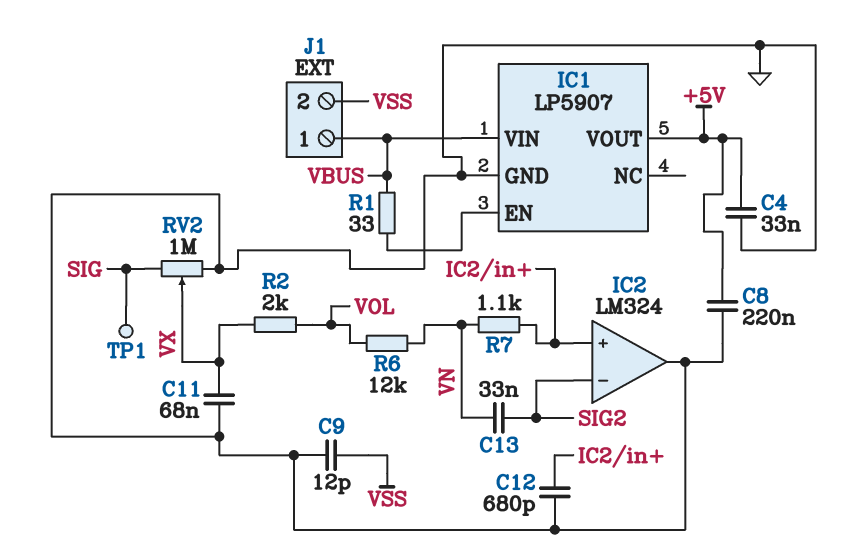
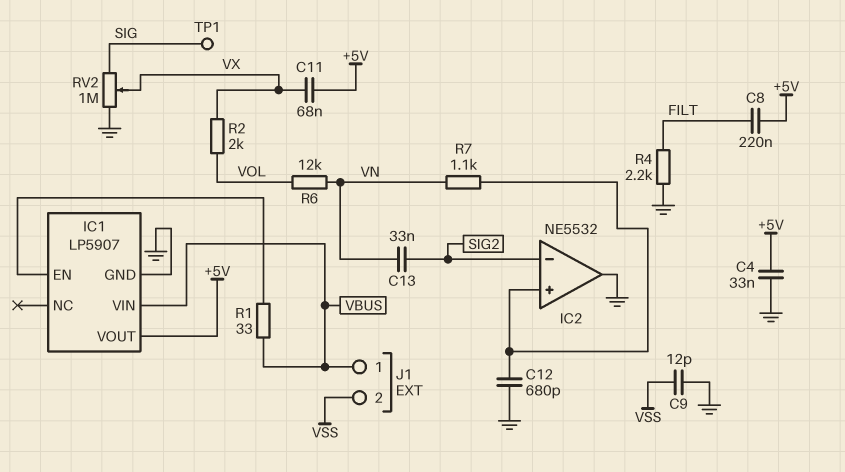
C8: 220nF (+5V, GND) -> 220nF (+5V, FILT)
C11: 68nF (GND, VX) -> 68nF (+5V, VX)
IC2: LM324 -> NE5532
R4: none -> 2.2k (FILT, GND)

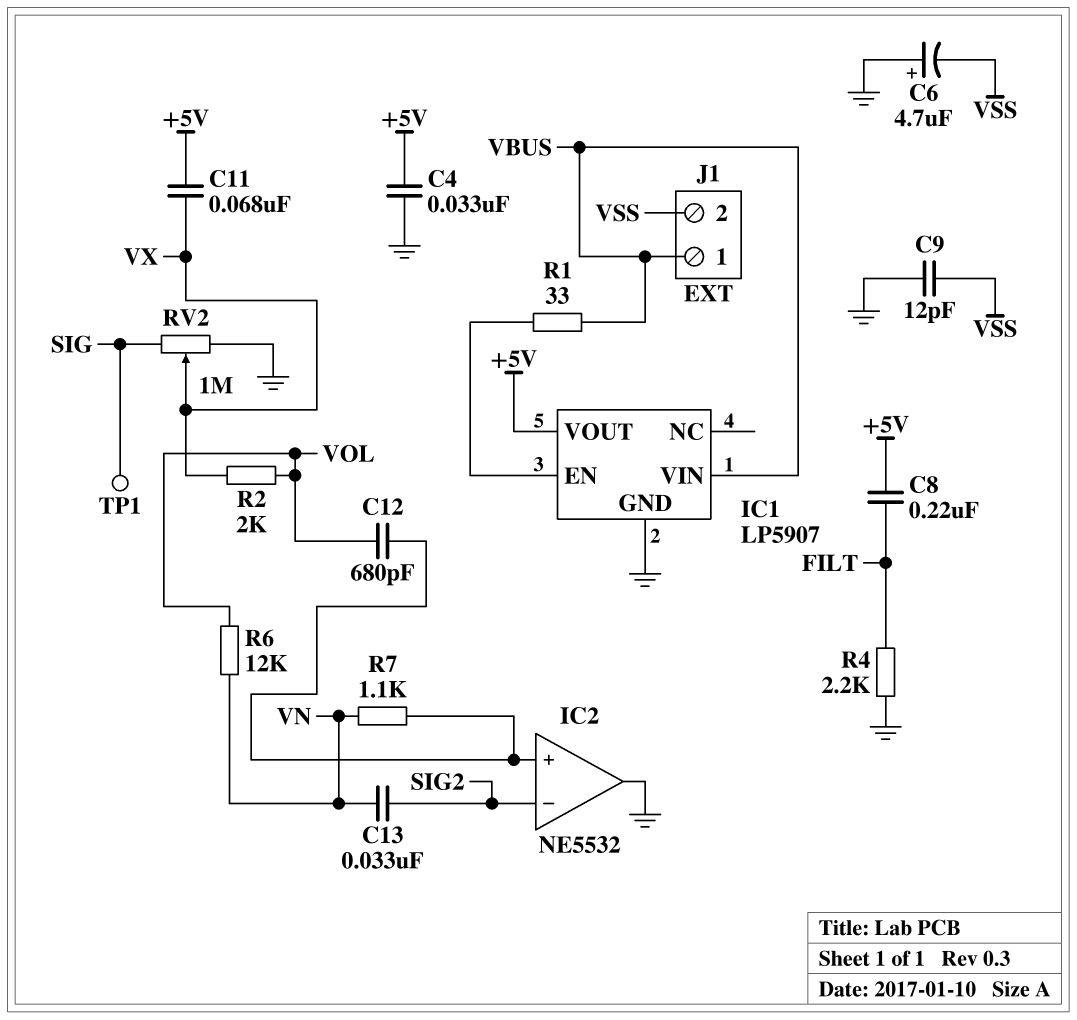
C6: none -> 4.7uF (plus GND, minus VSS)
C12: 680pF (GND, IC2/in+) -> 680pF (IC2/in+, VOL)

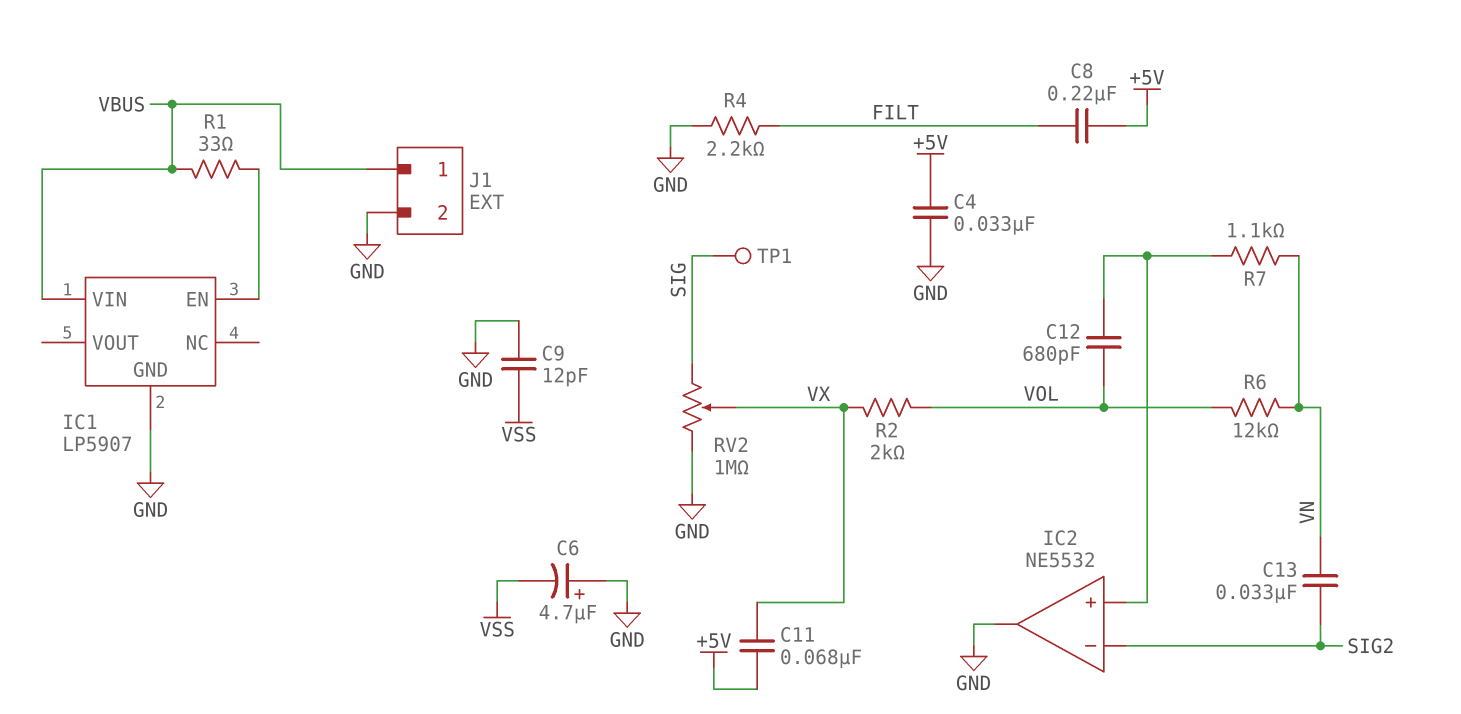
IC1 pin VOUT: +5V -> none
J1 pin 2: VSS -> GND

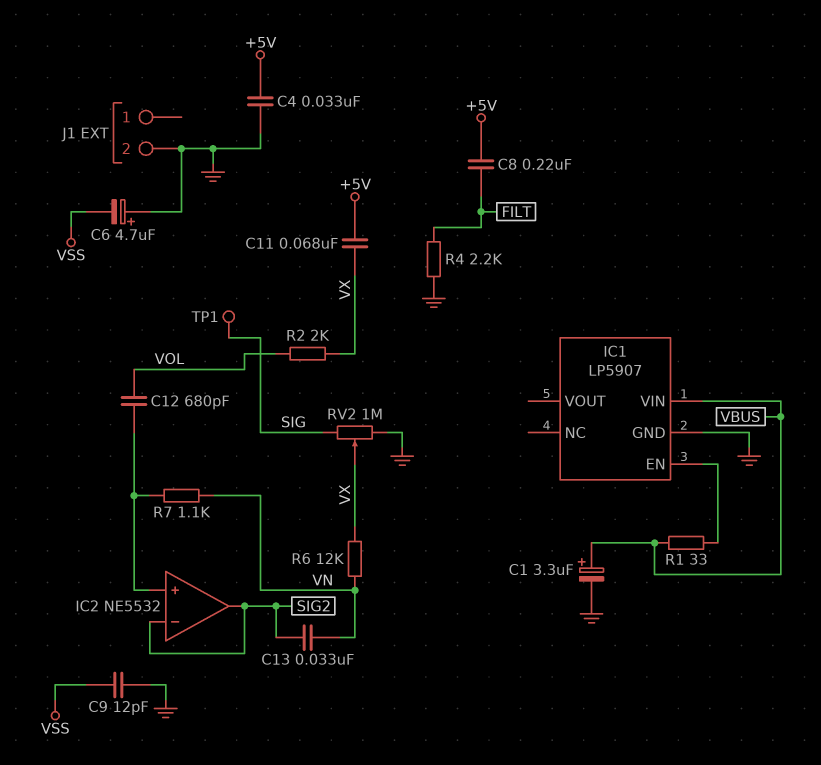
C1: none -> 3.3uF (plus VBUS, minus GND)
IC2 pin out: GND -> SIG2
J1 pin 1: VBUS -> none
R6: 12k (VN, VOL) -> 12k (VN, VX)

